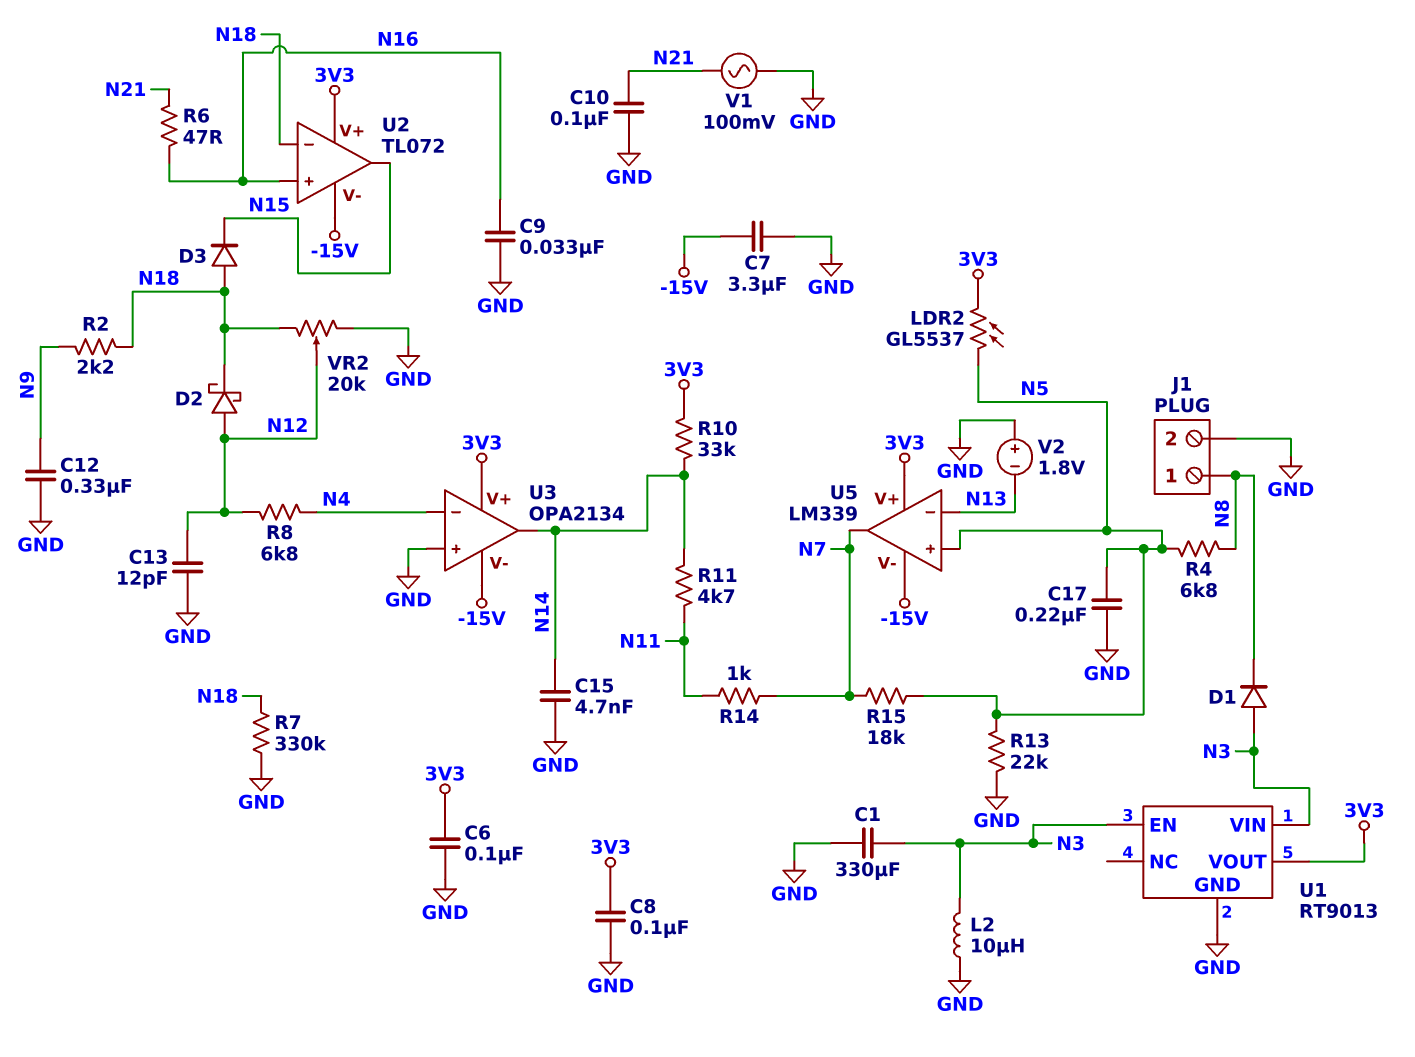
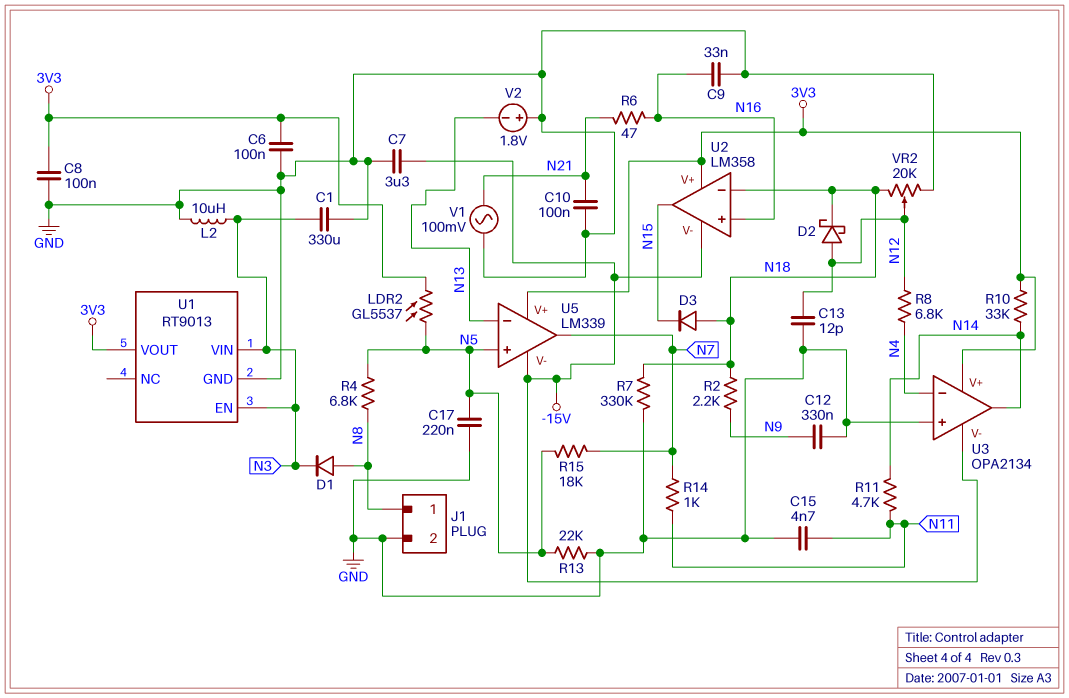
C15: 4.7nF (GND, N14) -> 4.7nF (GND, N11)
D1: diode (A N3, K N8) -> diode (A N8, K N3)
U2: TL072 -> LM358

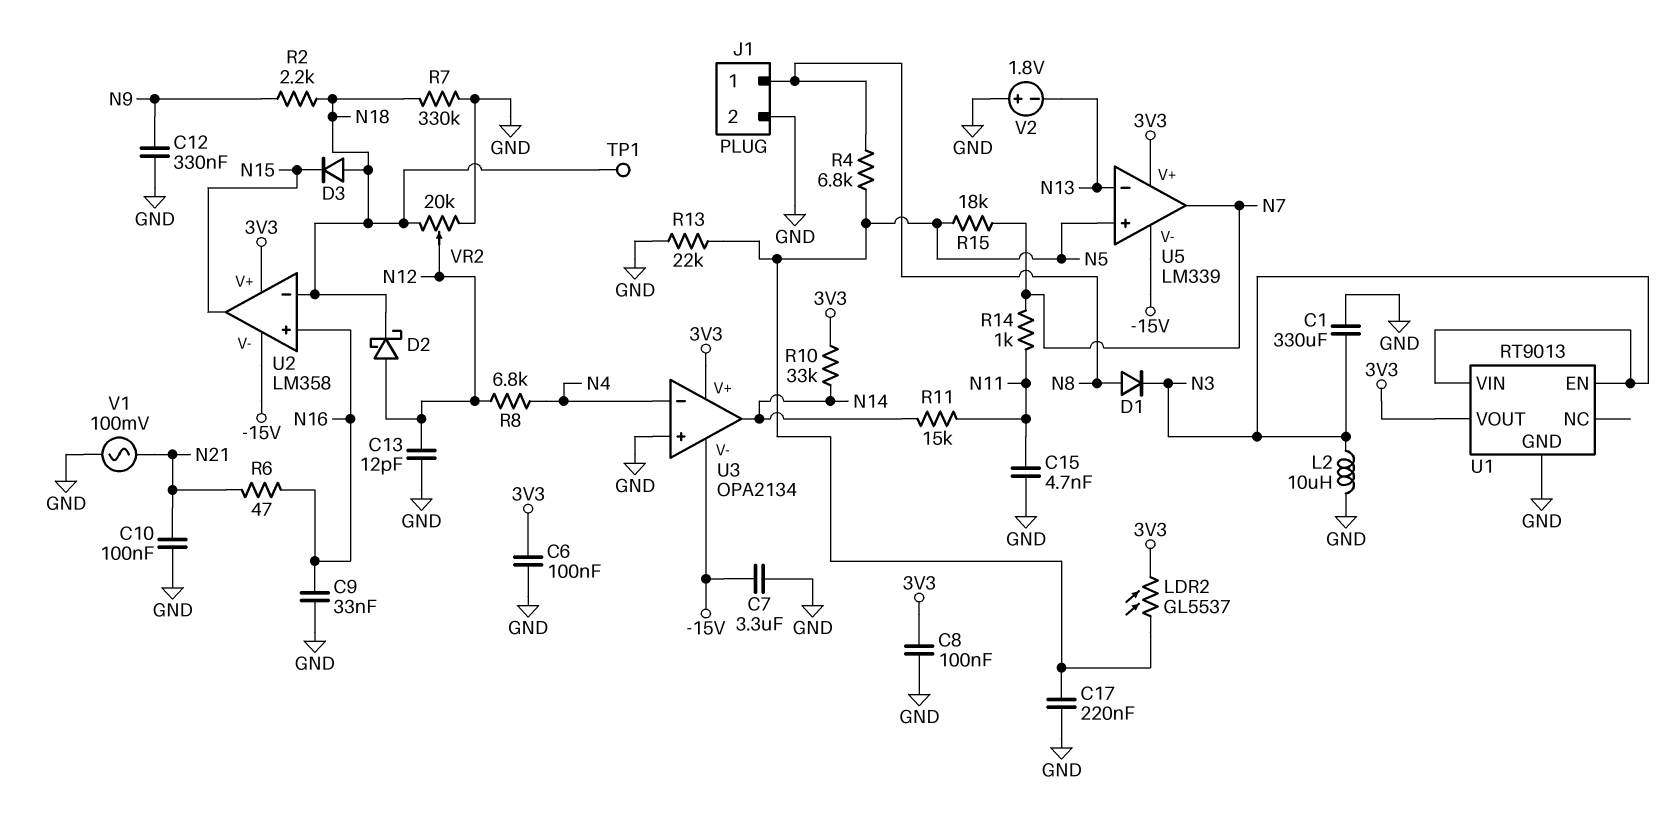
R11: 4.7k (N11, N14) -> 15k (N11, N14)
TP1: none -> test point (N18)

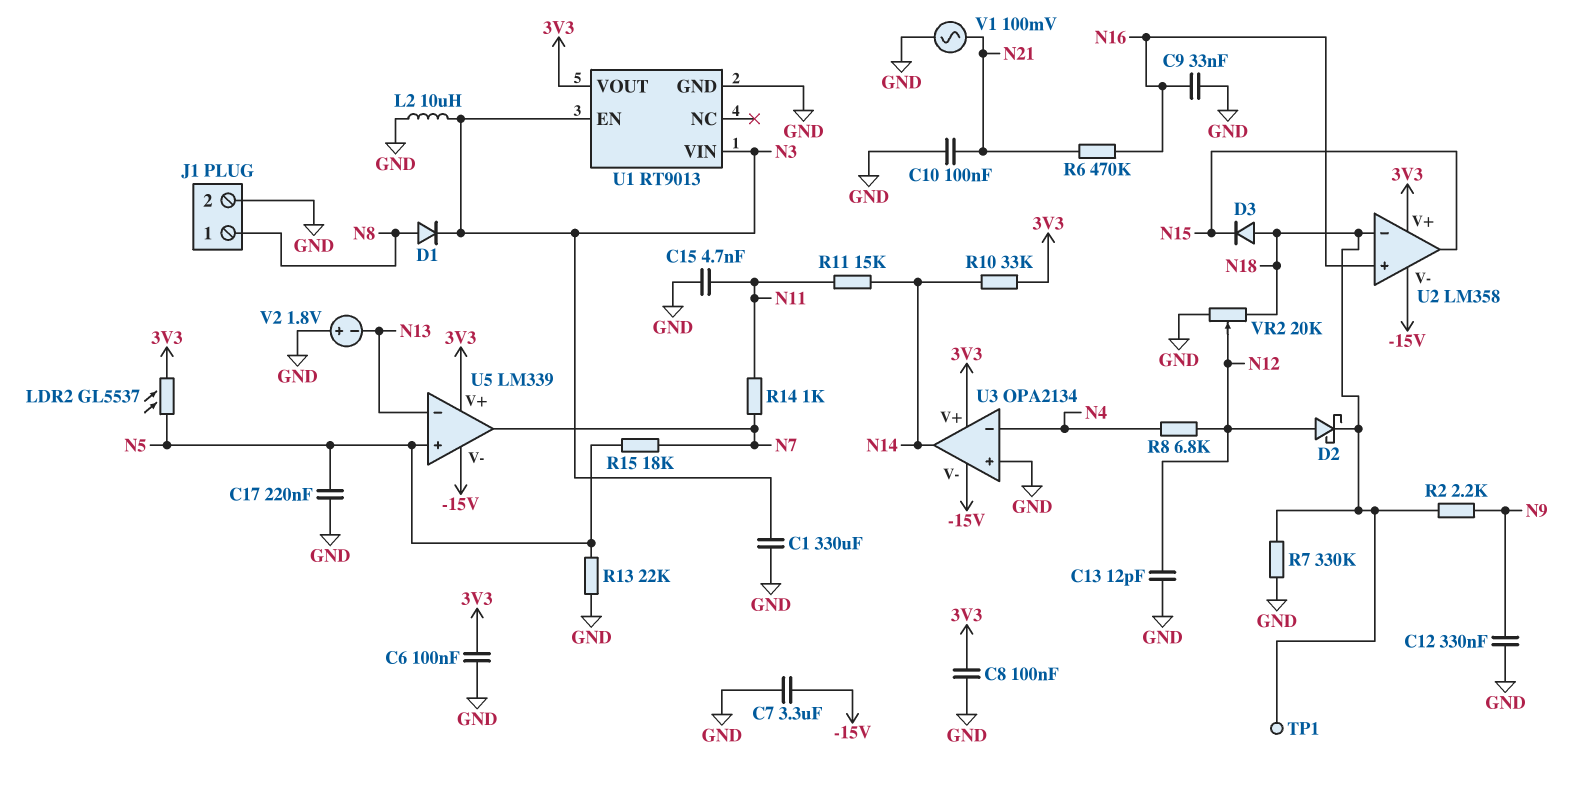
R4: 6.8k (N5, N8) -> none
R6: 47 (N16, N21) -> 470k (N16, N21)

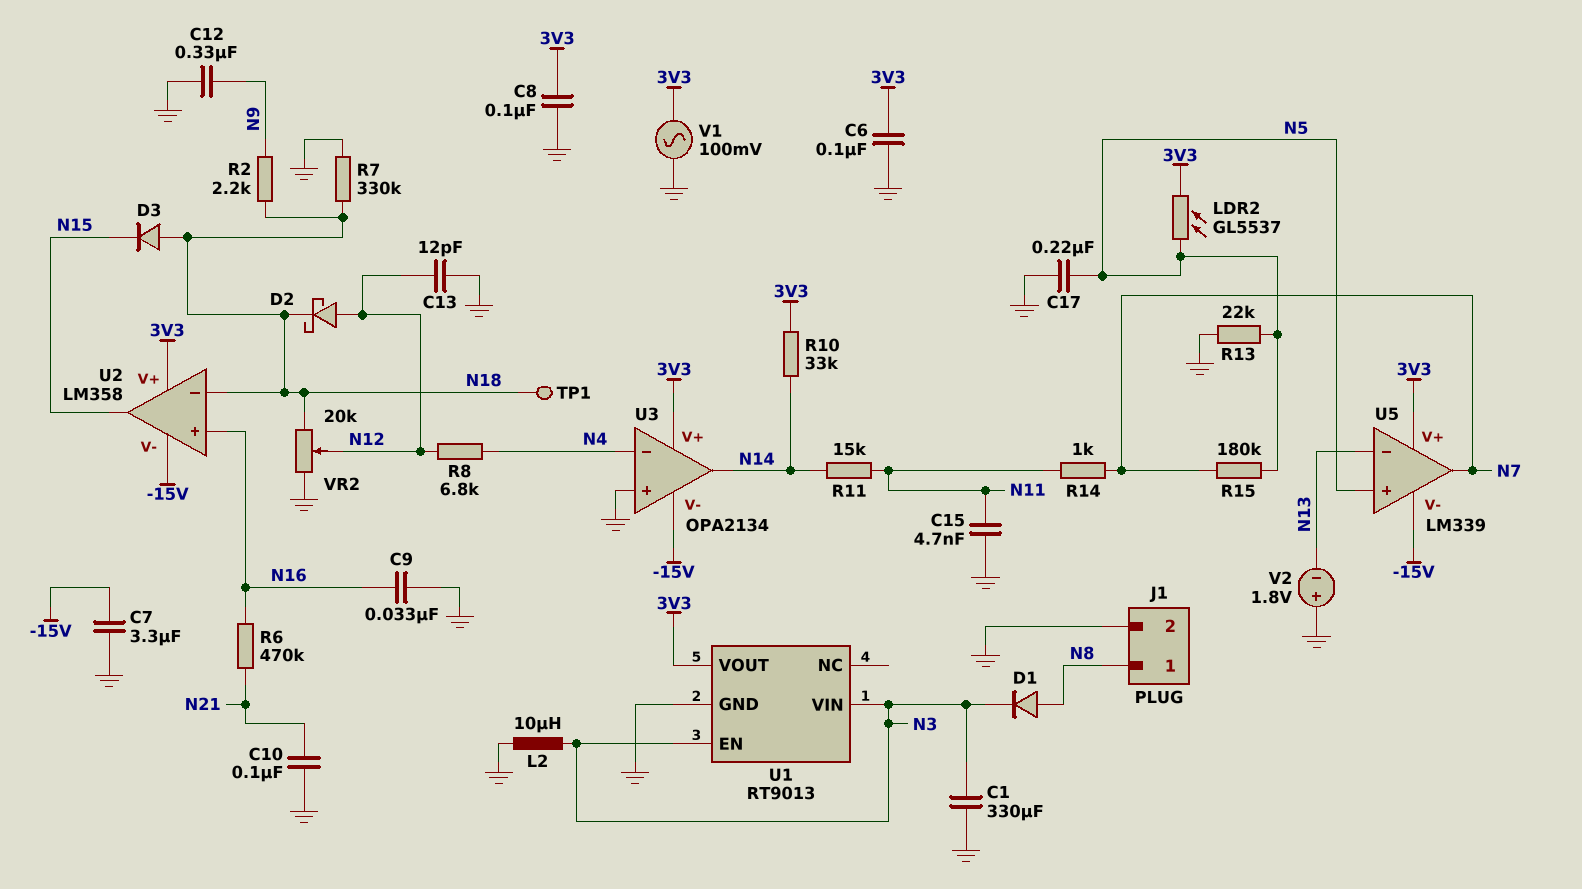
R15: 18k (N5, N7) -> 180k (N5, N7)
V1: AC 100mV (GND, N21) -> AC 100mV (3V3, GND)

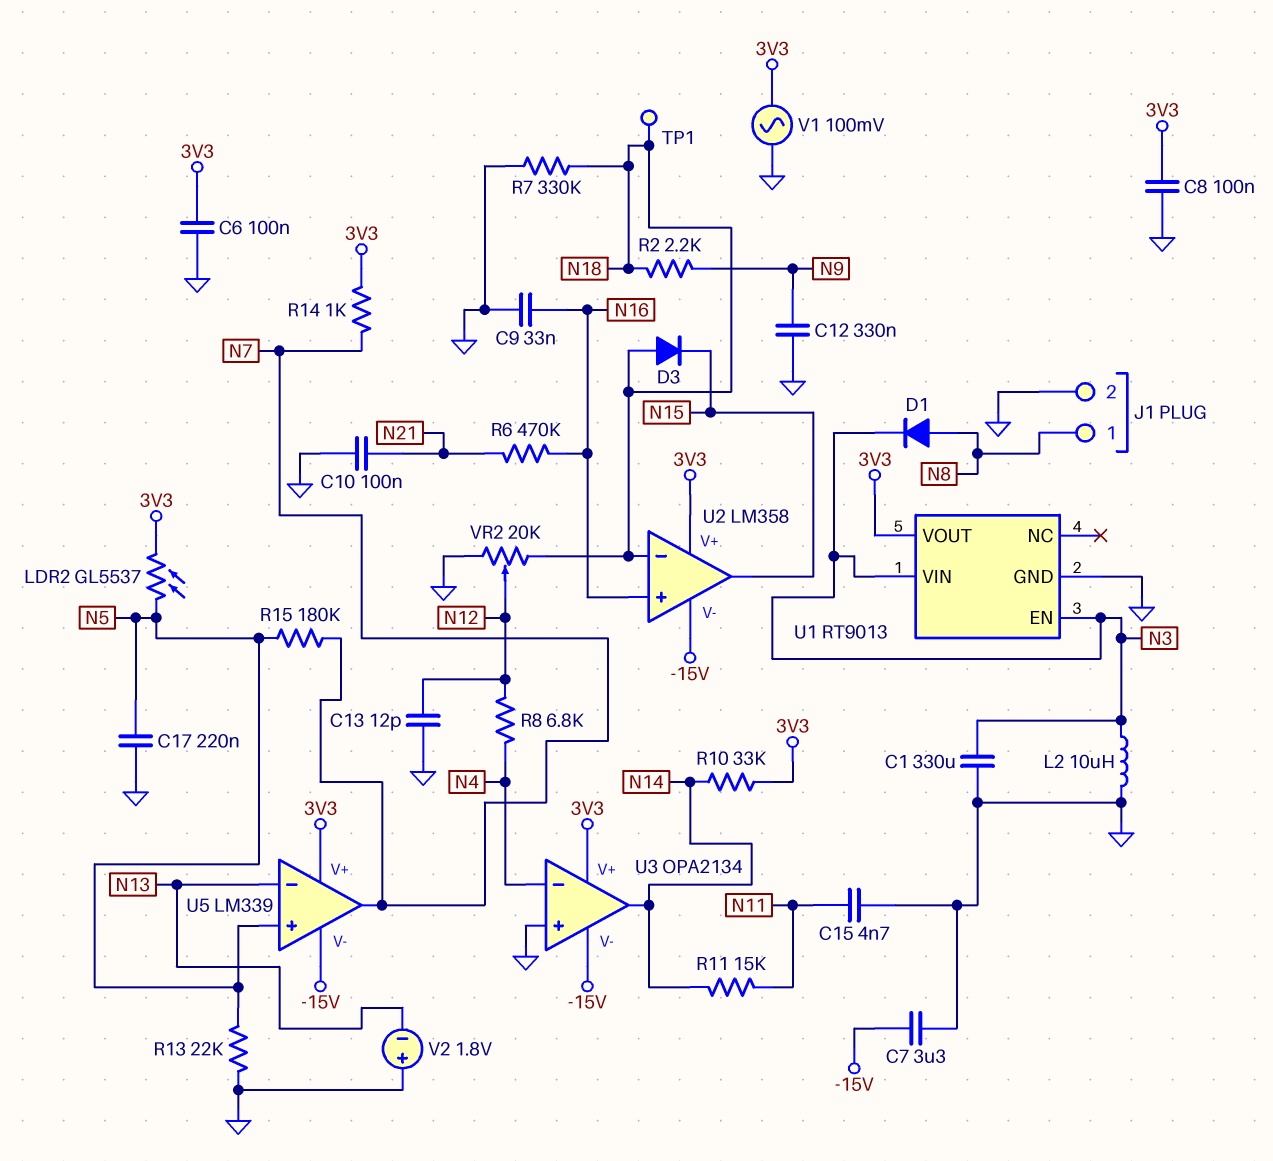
D2: schottky (A N12, K N18) -> none
R14: 1k (N7, N11) -> 1k (3V3, N7)

